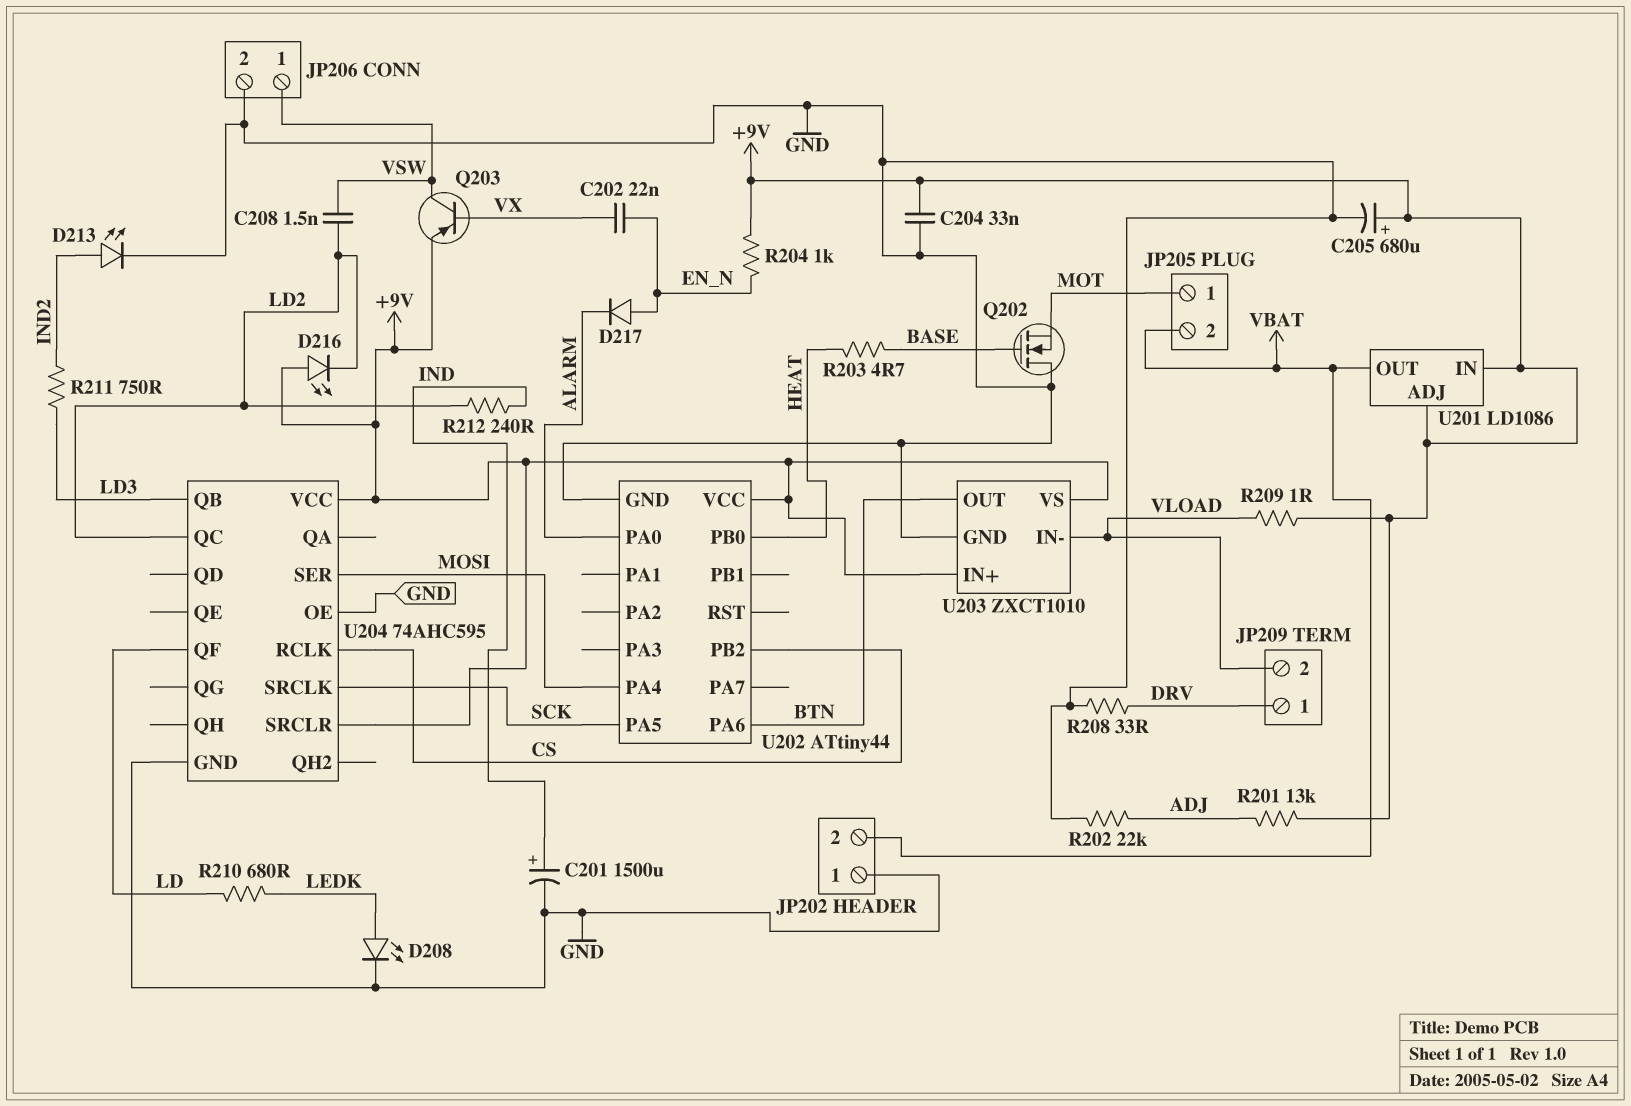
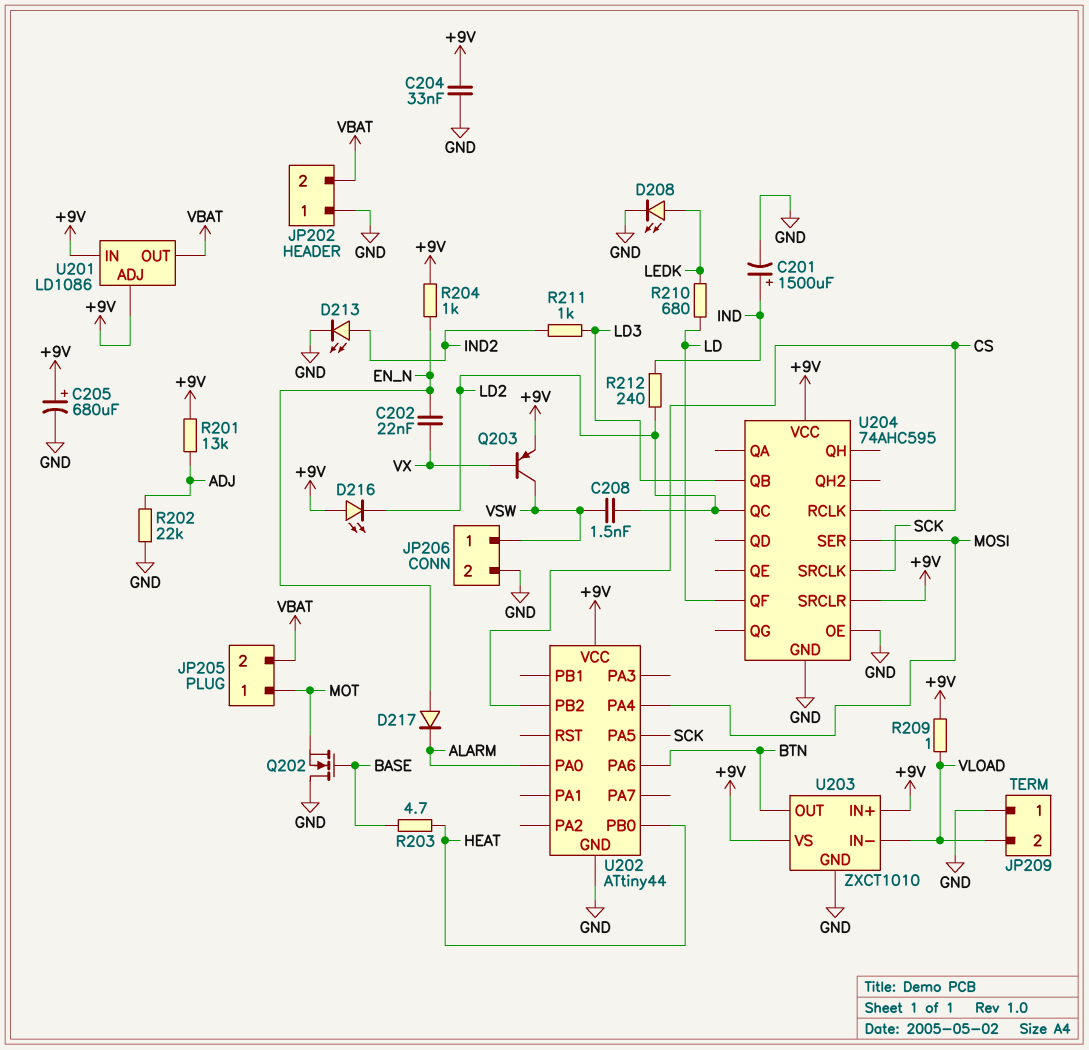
JP209 pin 1: DRV -> GND
R208: 33 (DRV, GND) -> none
R211: 750 (IND2, LD3) -> 1k (IND2, LD3)

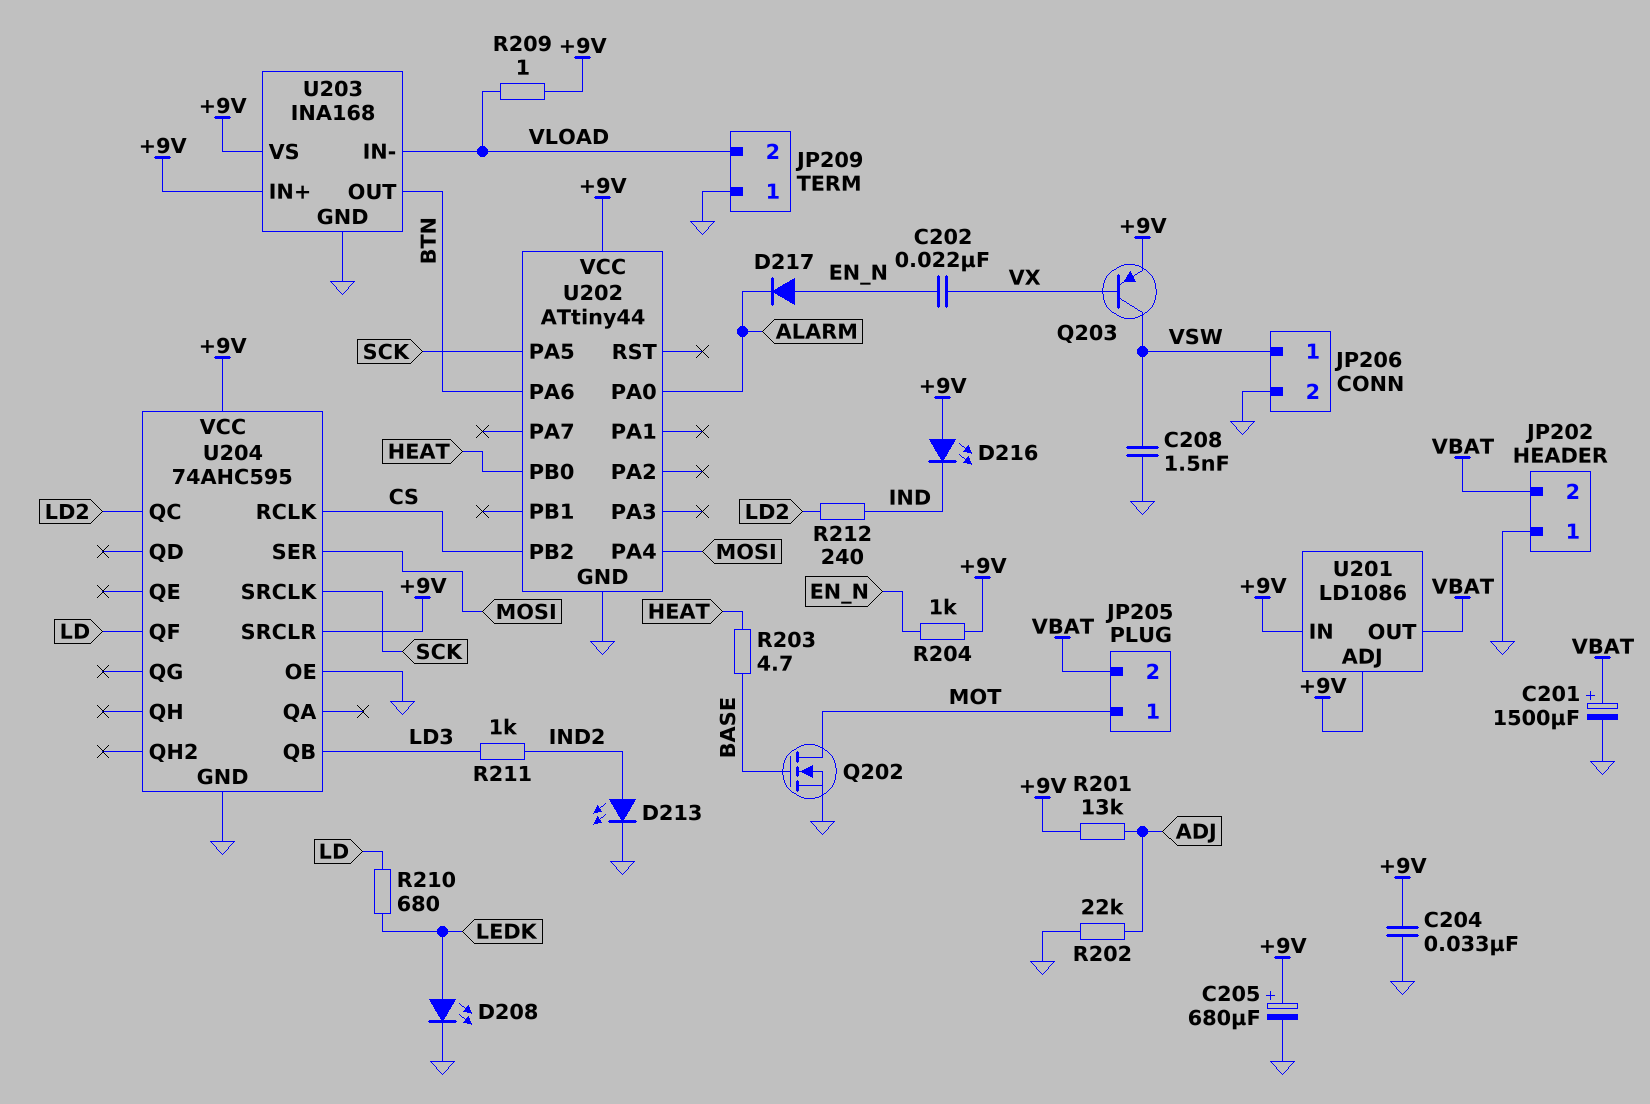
C201: 1500uF (plus IND, minus GND) -> 1500uF (plus VBAT, minus GND)
C208: 1.5nF (LD2, VSW) -> 1.5nF (GND, VSW)
D216: LED (A +9V, K LD2) -> LED (A +9V, K IND)
Q202: NMOS (G BASE, D GND, S MOT) -> NMOS (G BASE, D MOT, S GND)
U203: ZXCT1010 -> INA168

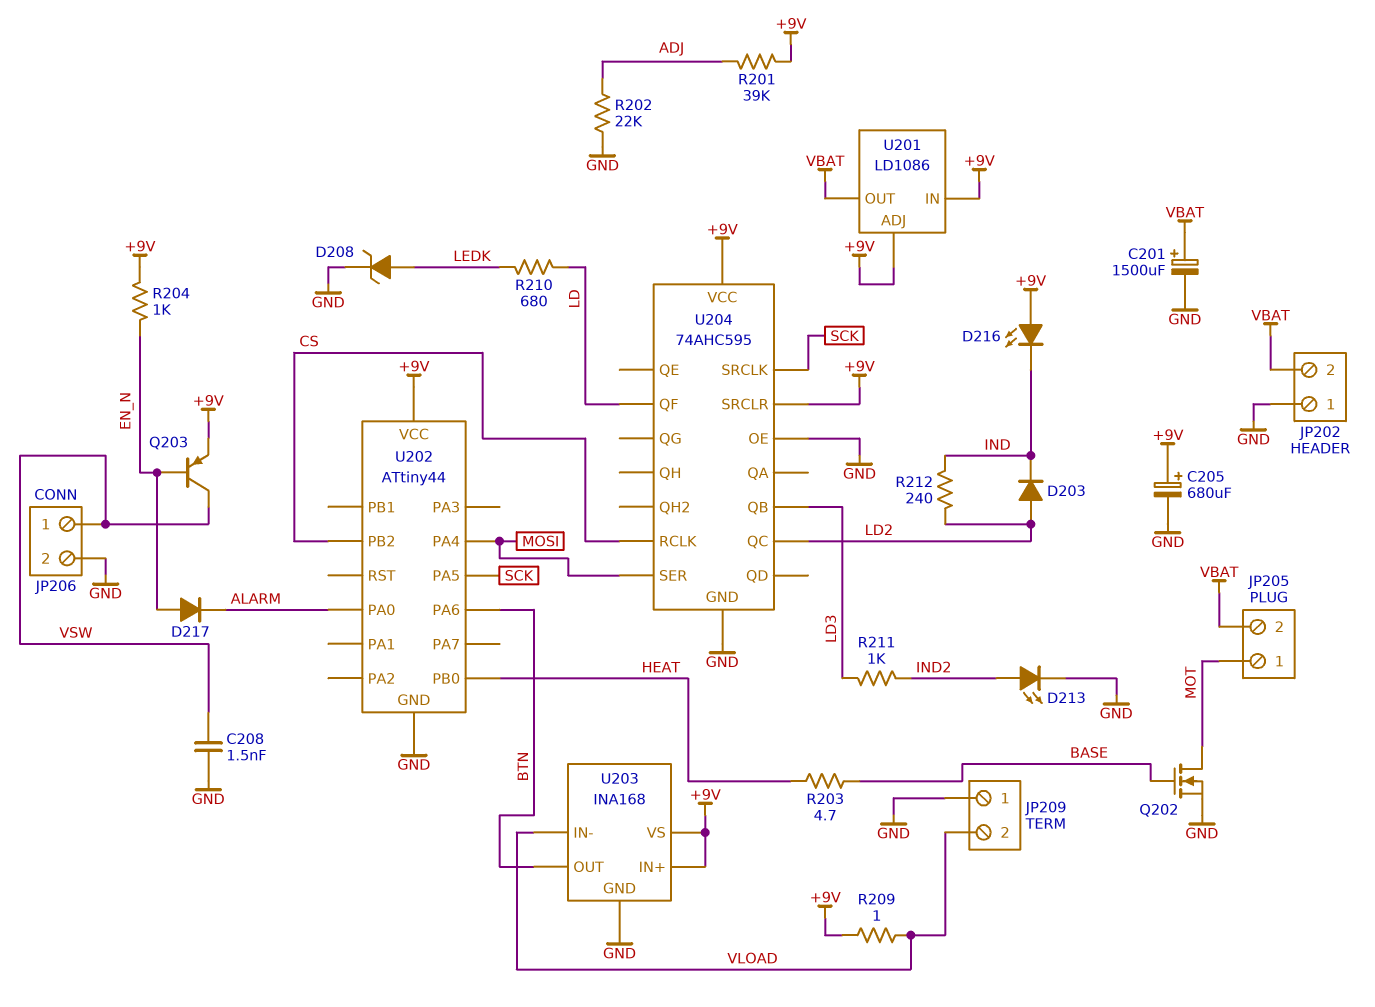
C202: 22nF (EN_N, VX) -> none
C204: 33nF (+9V, GND) -> none
D203: none -> diode (A LD2, K IND)
D208: LED (A LEDK, K GND) -> zener (A LEDK, K GND)
Q203: PNP (B VX, C VSW, E +9V) -> PNP (B EN_N, C VSW, E +9V)
R201: 13k (+9V, ADJ) -> 39k (+9V, ADJ)

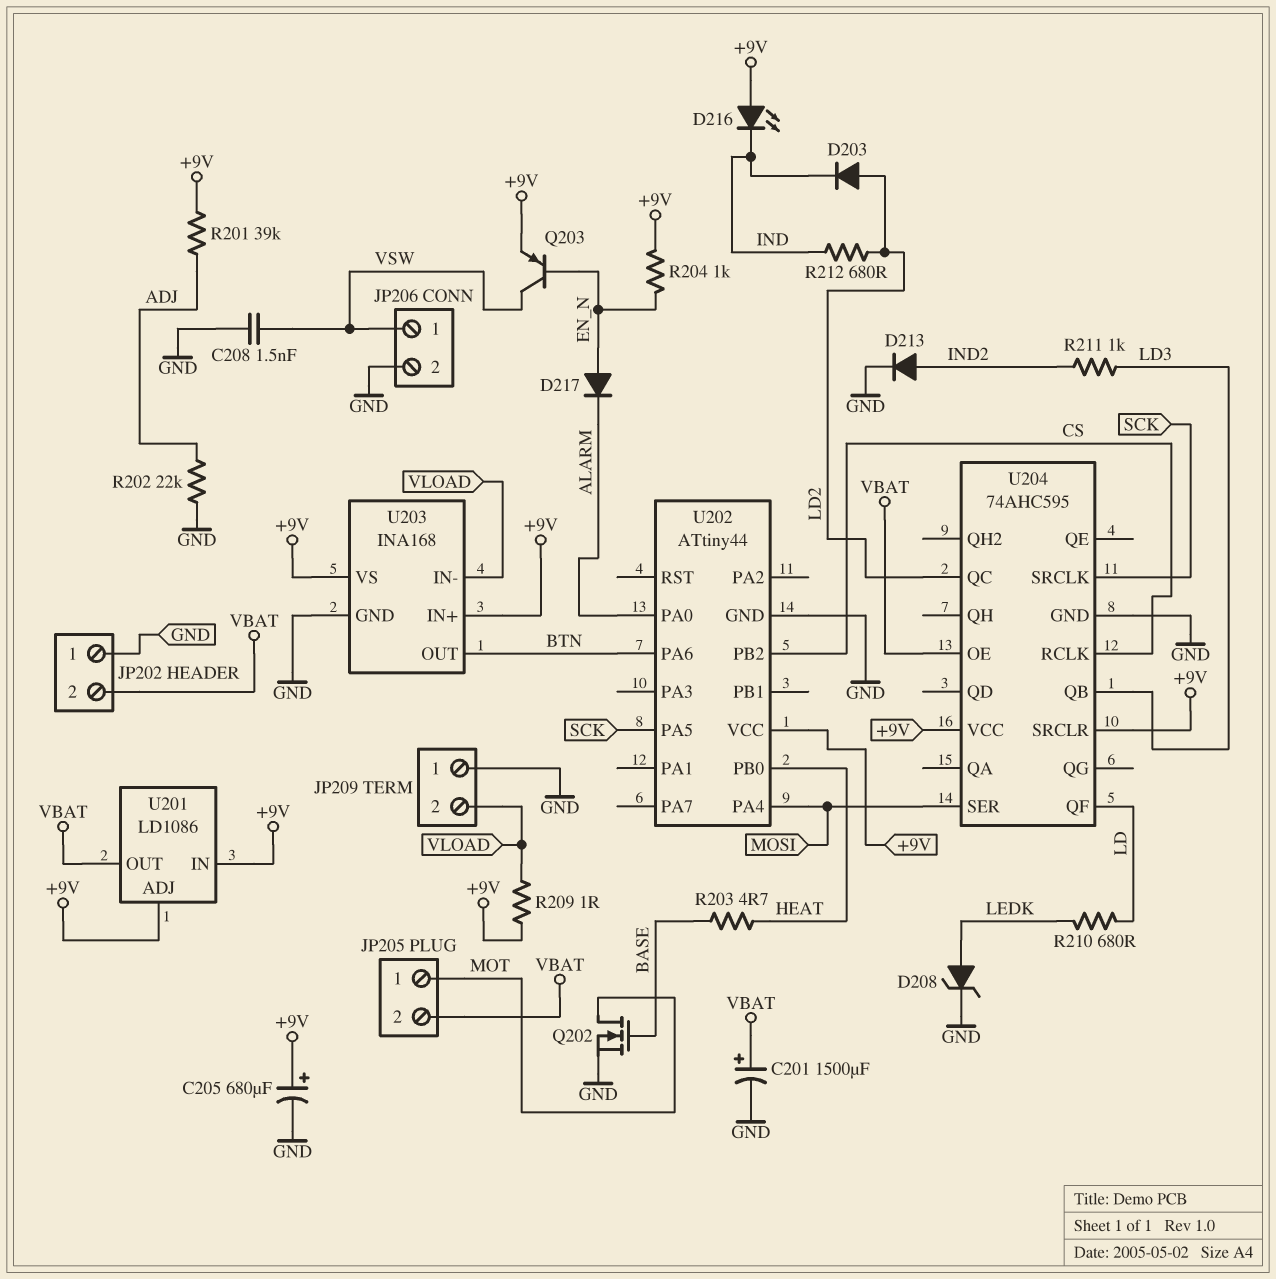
D213: LED (A IND2, K GND) -> diode (A IND2, K GND)
R212: 240 (IND, LD2) -> 680 (IND, LD2)
U204 pin OE: GND -> VBAT

